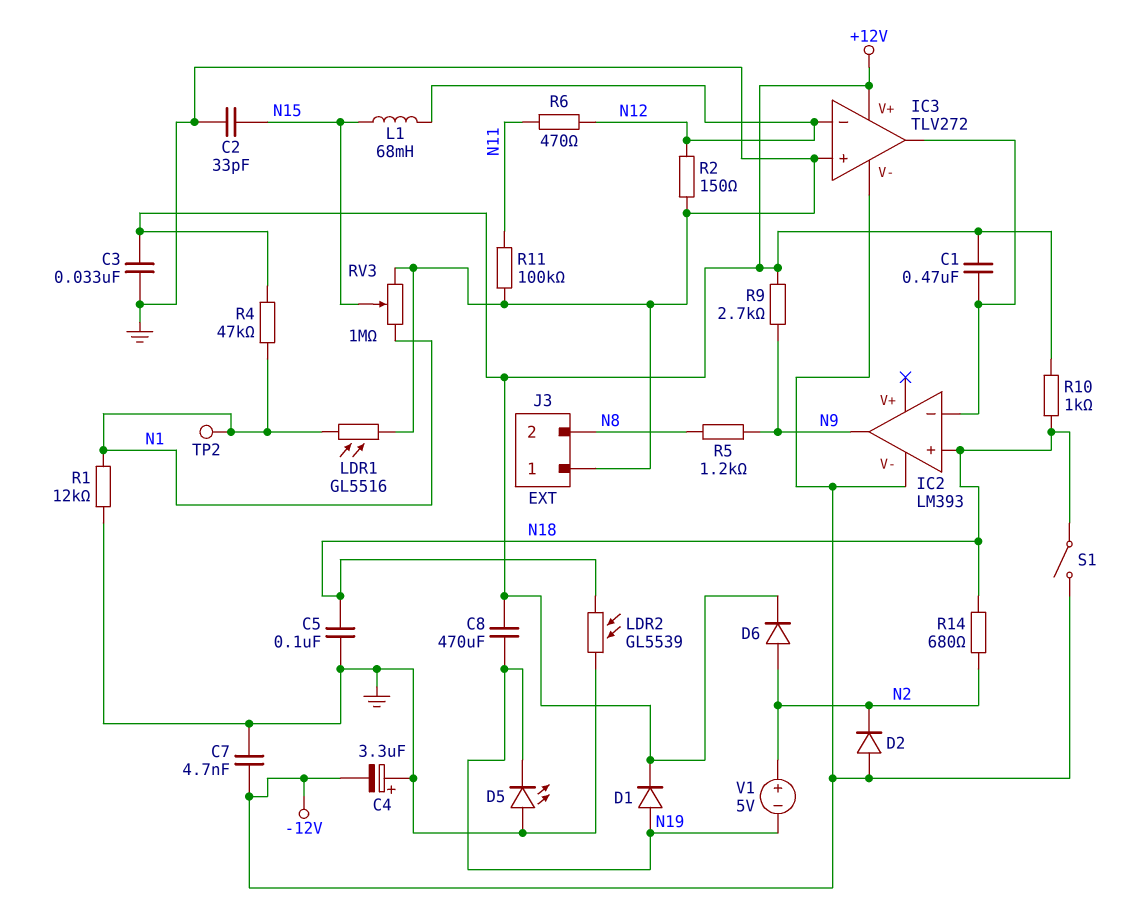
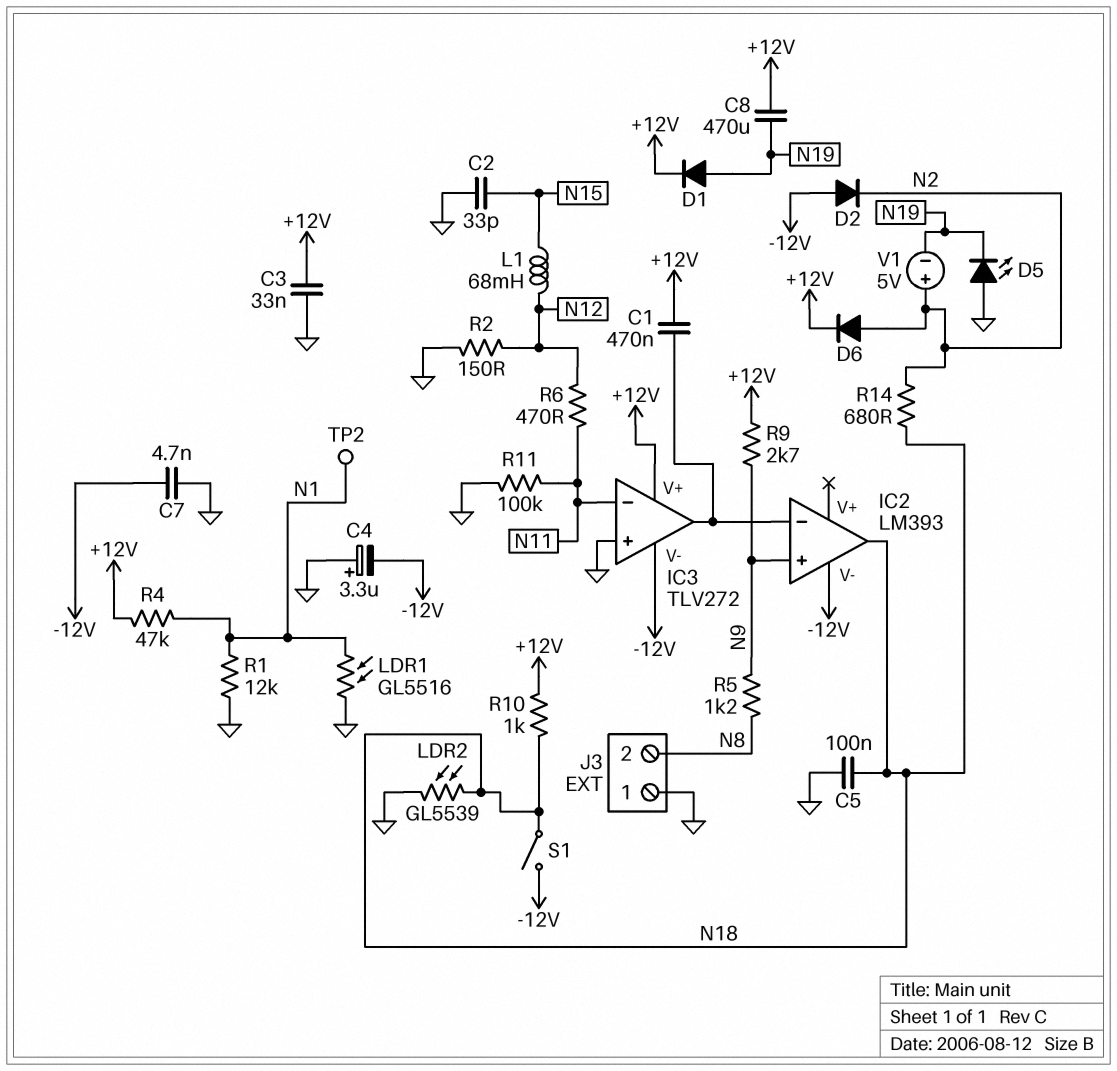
IC2 pin in+: N18 -> N9
IC2 pin out: N9 -> N18
IC3 pin in-: N12 -> N11
RV3: 1M (GND, N1, wiper N15) -> none

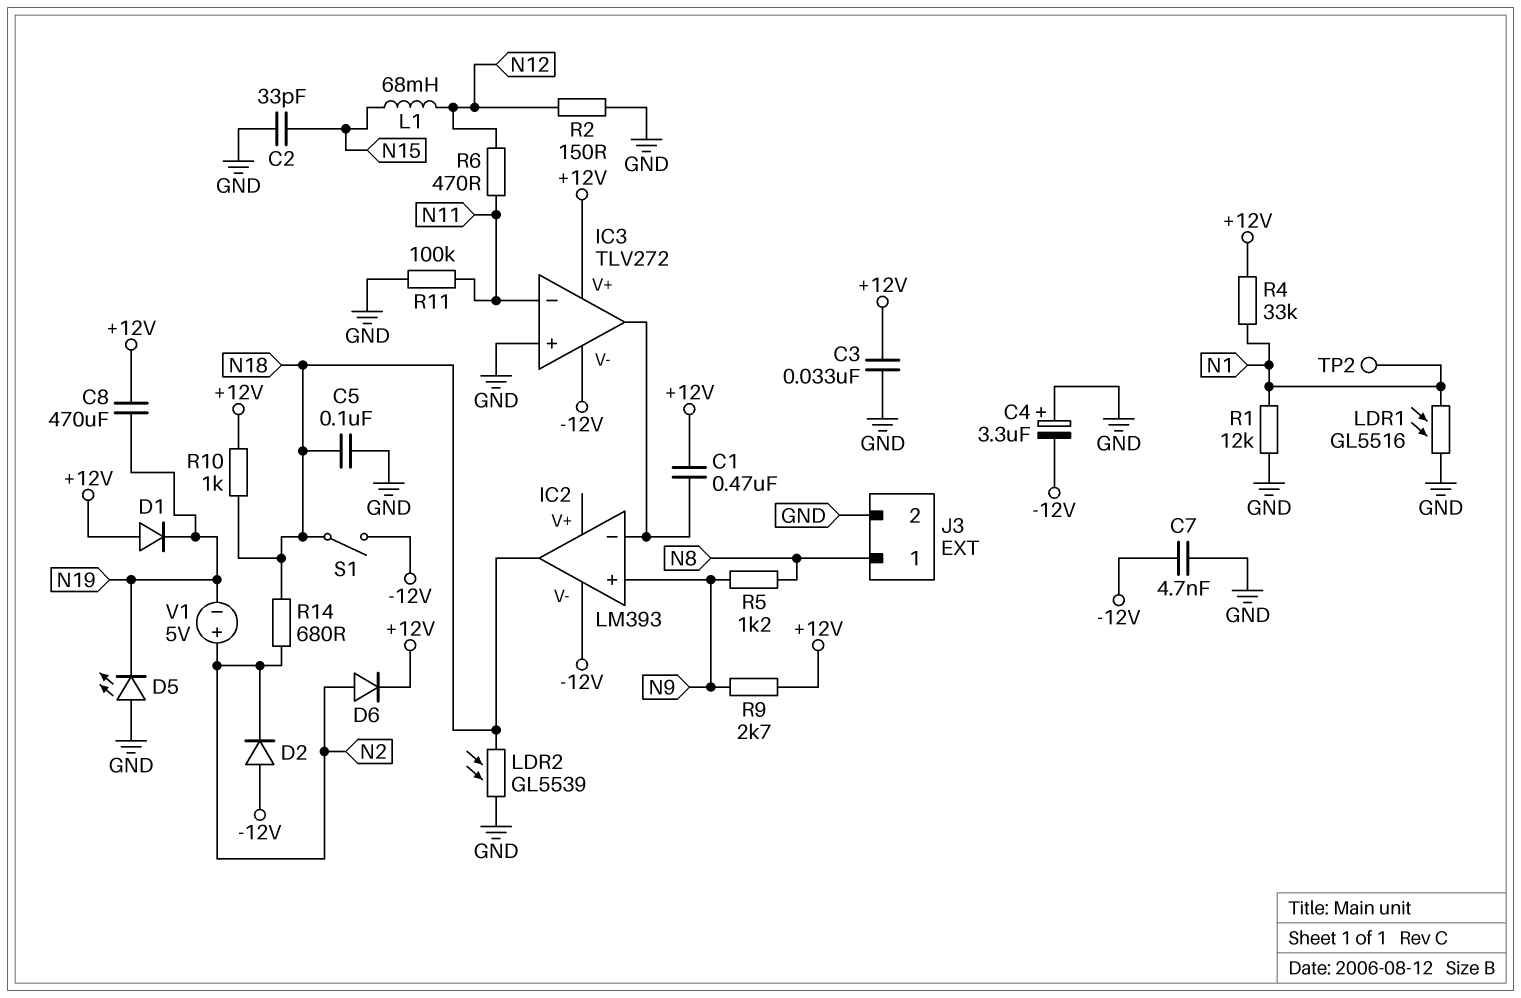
D1: diode (A N19, K +12V) -> diode (A +12V, K N19)
J3 pin 1: GND -> N8
J3 pin 2: N8 -> GND
R4: 47k (+12V, N1) -> 33k (+12V, N1)

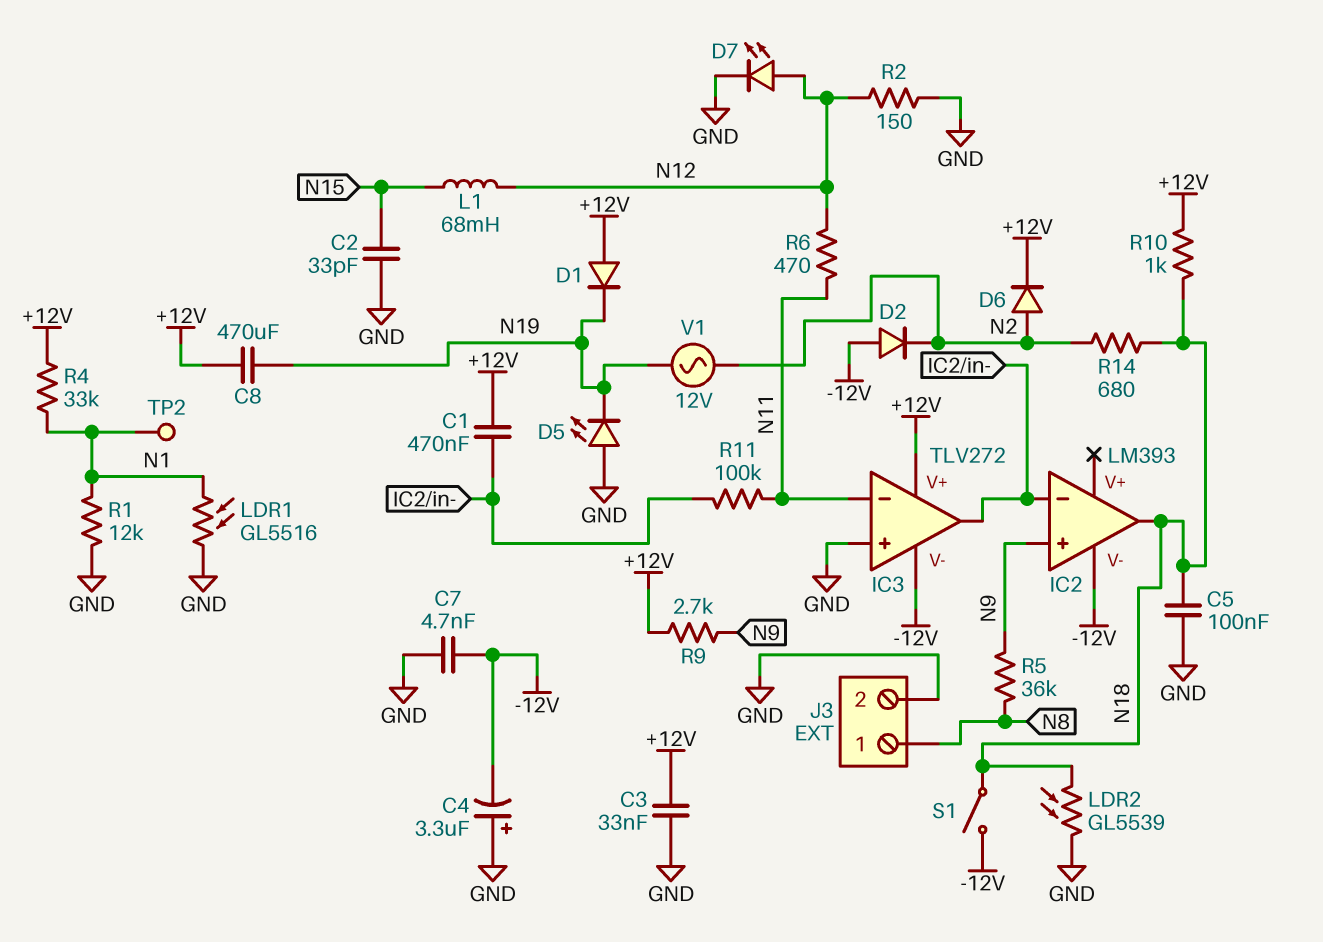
D7: none -> LED (A N12, K GND)
R5: 1.2k (N8, N9) -> 36k (N8, N9)
R11: 100k (GND, N11) -> 100k (IC2/in-, N11)
V1: 5V (plus N2, minus N19) -> AC 12V (N2, N19)

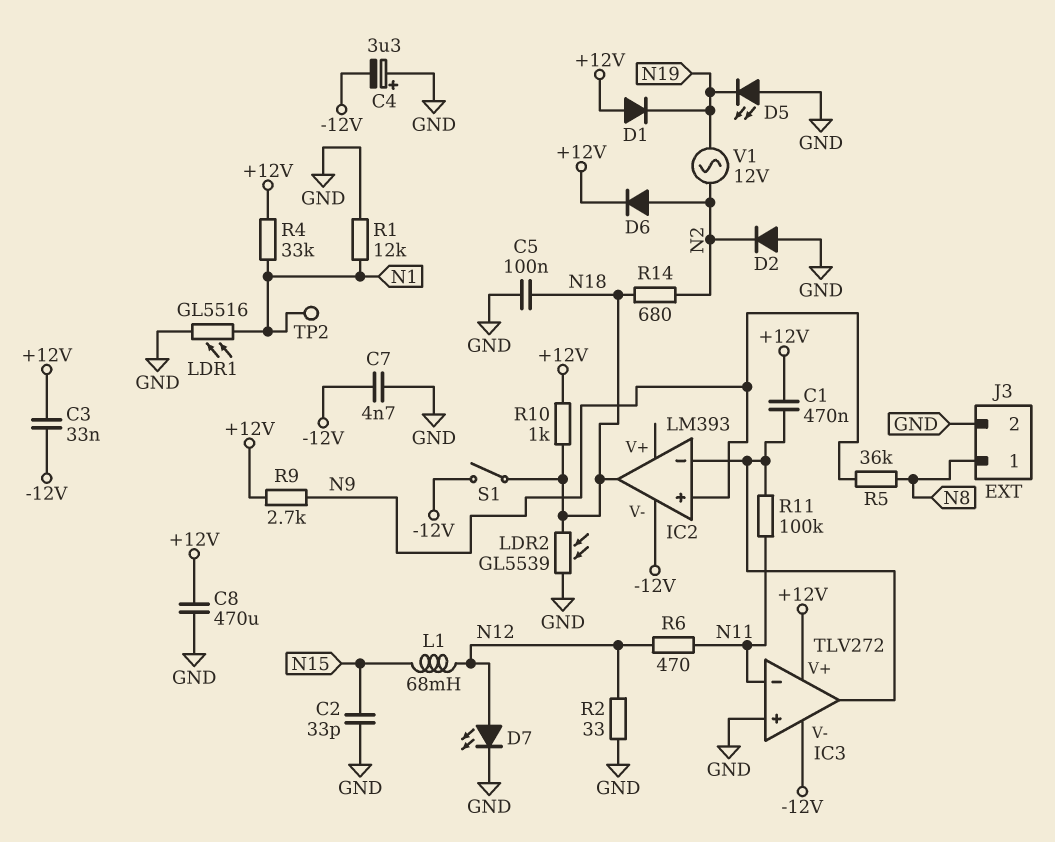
C3: 33nF (+12V, GND) -> 33nF (+12V, -12V)
C8: 470uF (+12V, N19) -> 470uF (+12V, GND)
D2: diode (A -12V, K N2) -> diode (A GND, K N2)
R2: 150 (GND, N12) -> 33 (GND, N12)

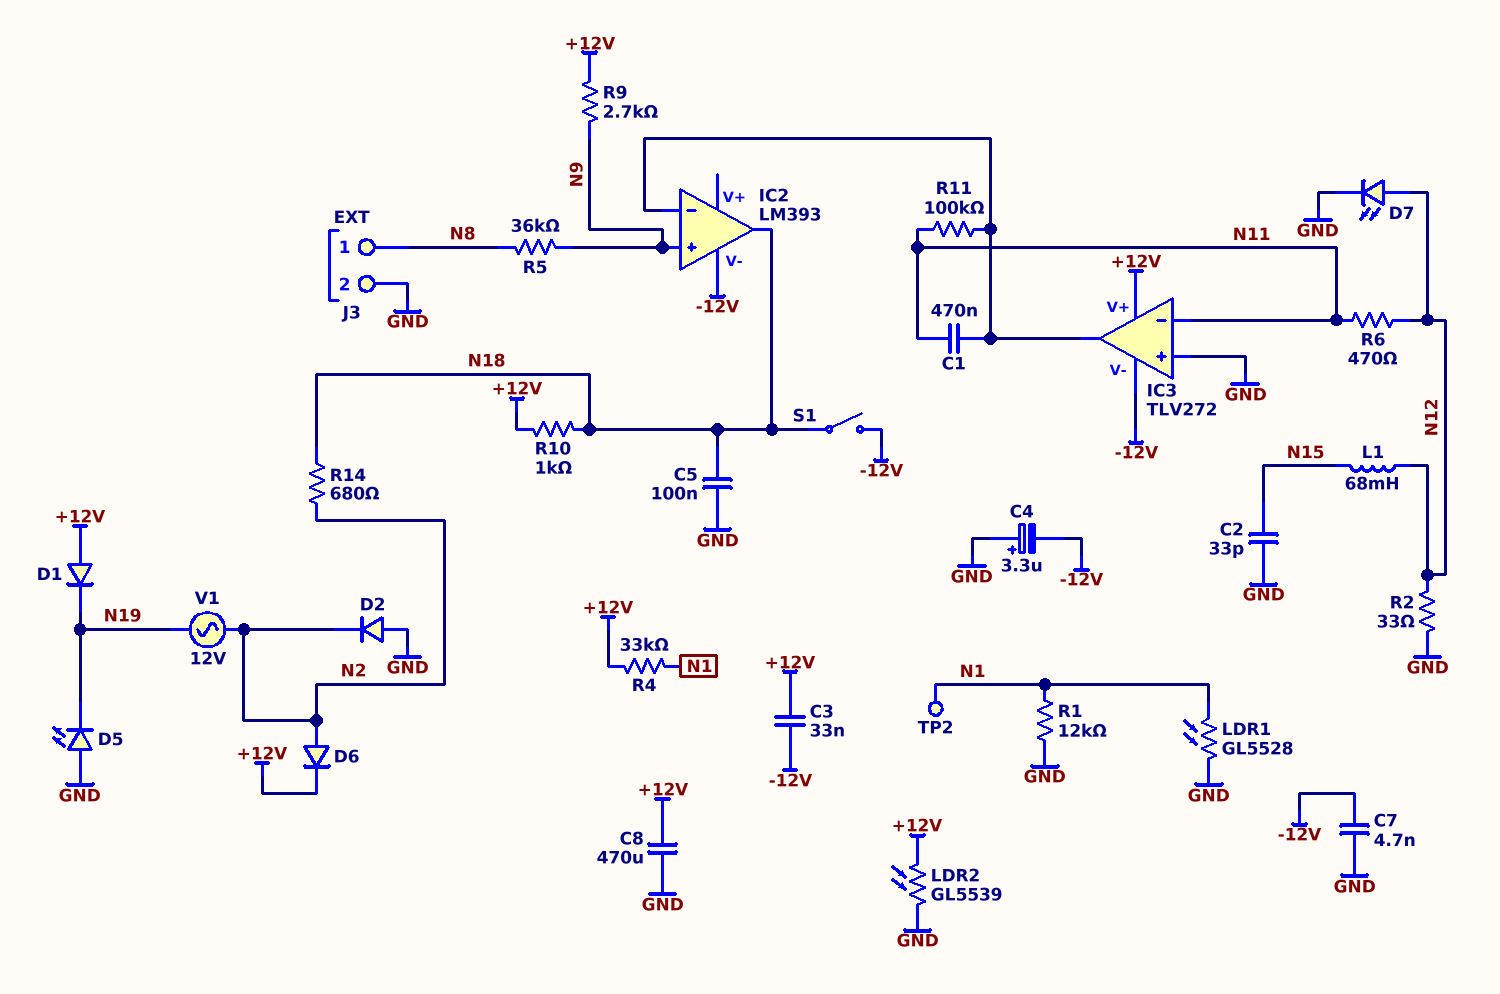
C1: 470nF (+12V, IC2/in-) -> 470nF (IC2/in-, N11)
LDR1: GL5516 (GND, N1) -> GL5528 (GND, N1)
LDR2: GL5539 (GND, N18) -> GL5539 (+12V, GND)

